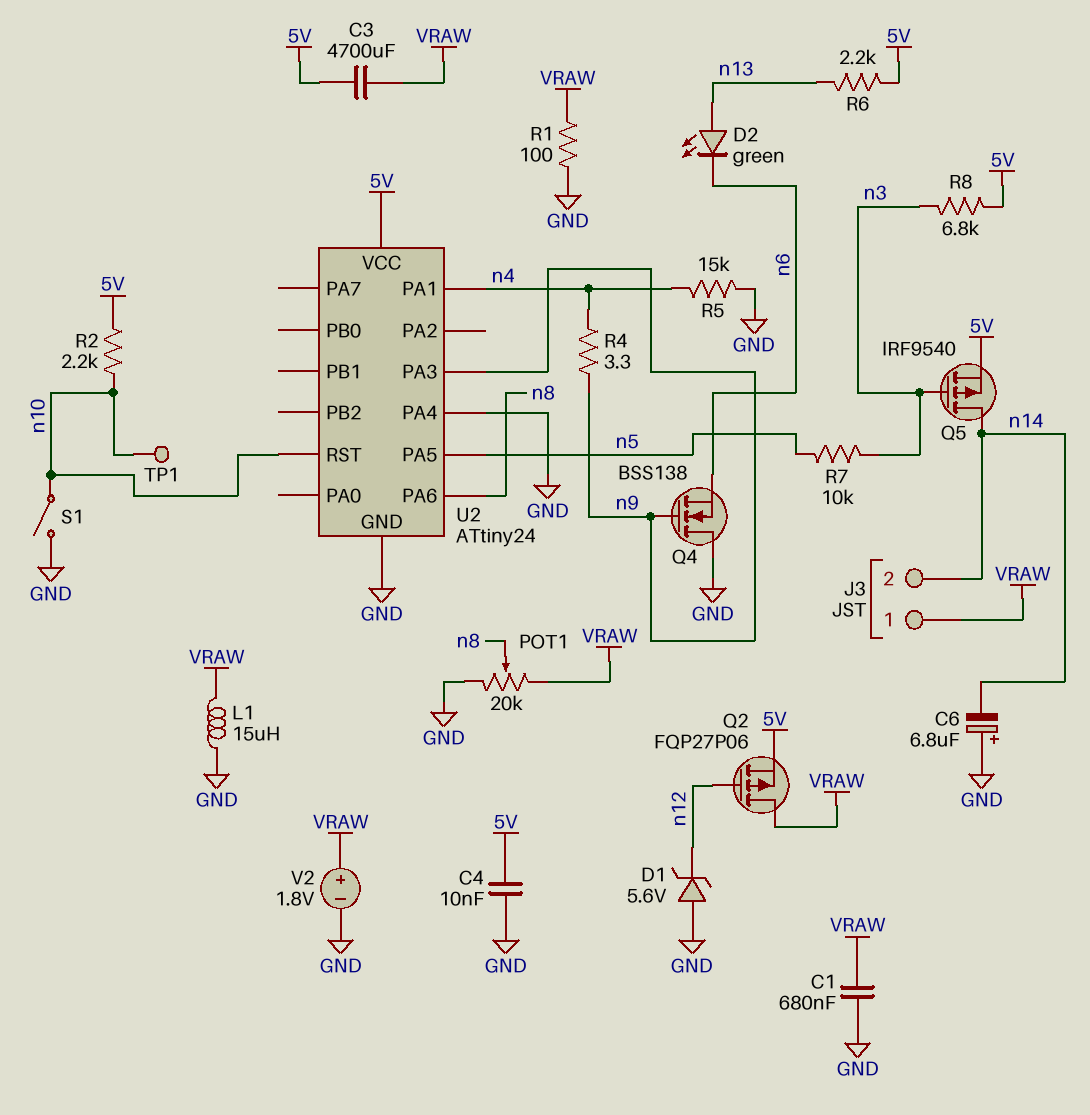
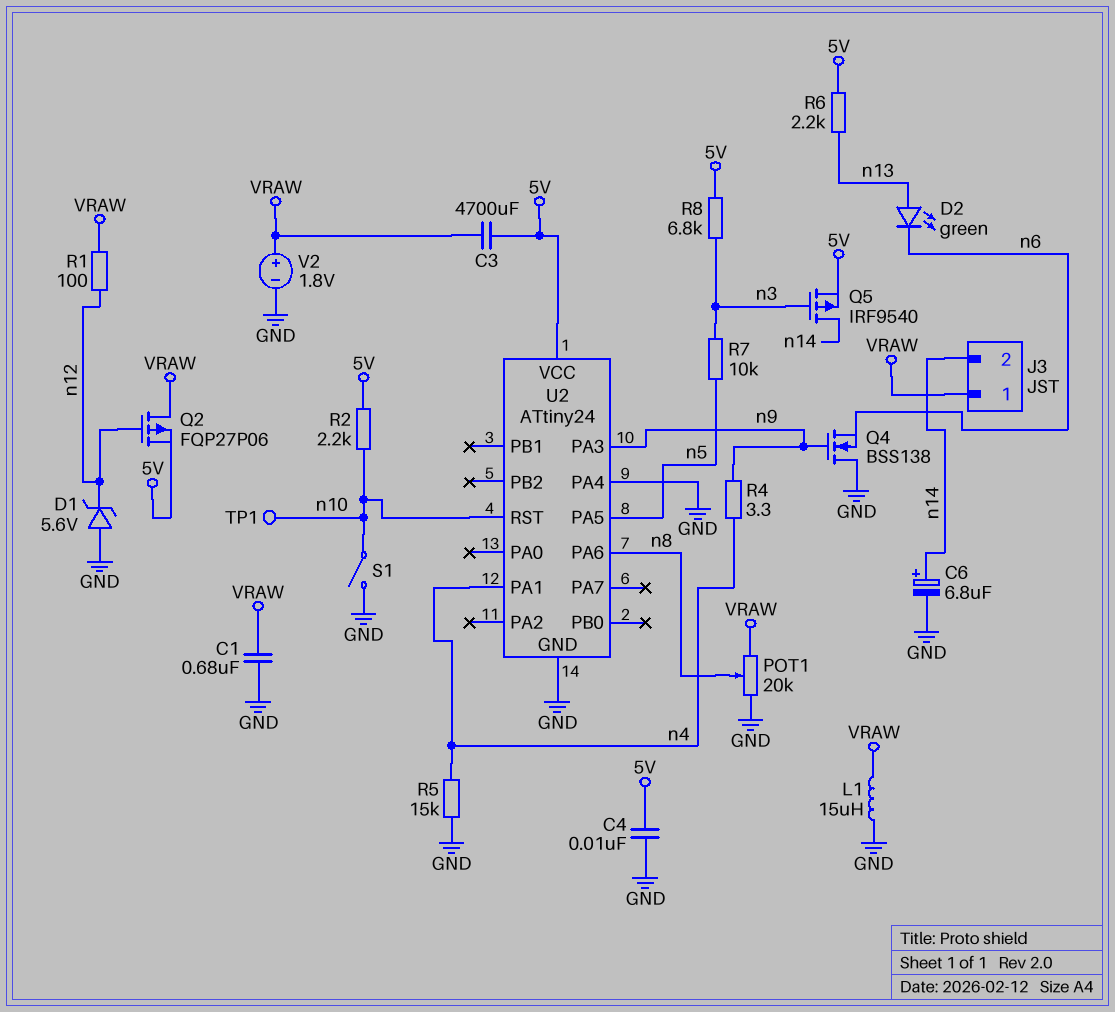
C6: 6.8uF (plus GND, minus n14) -> 6.8uF (plus n14, minus GND)
R1: 100 (GND, VRAW) -> 100 (VRAW, n12)

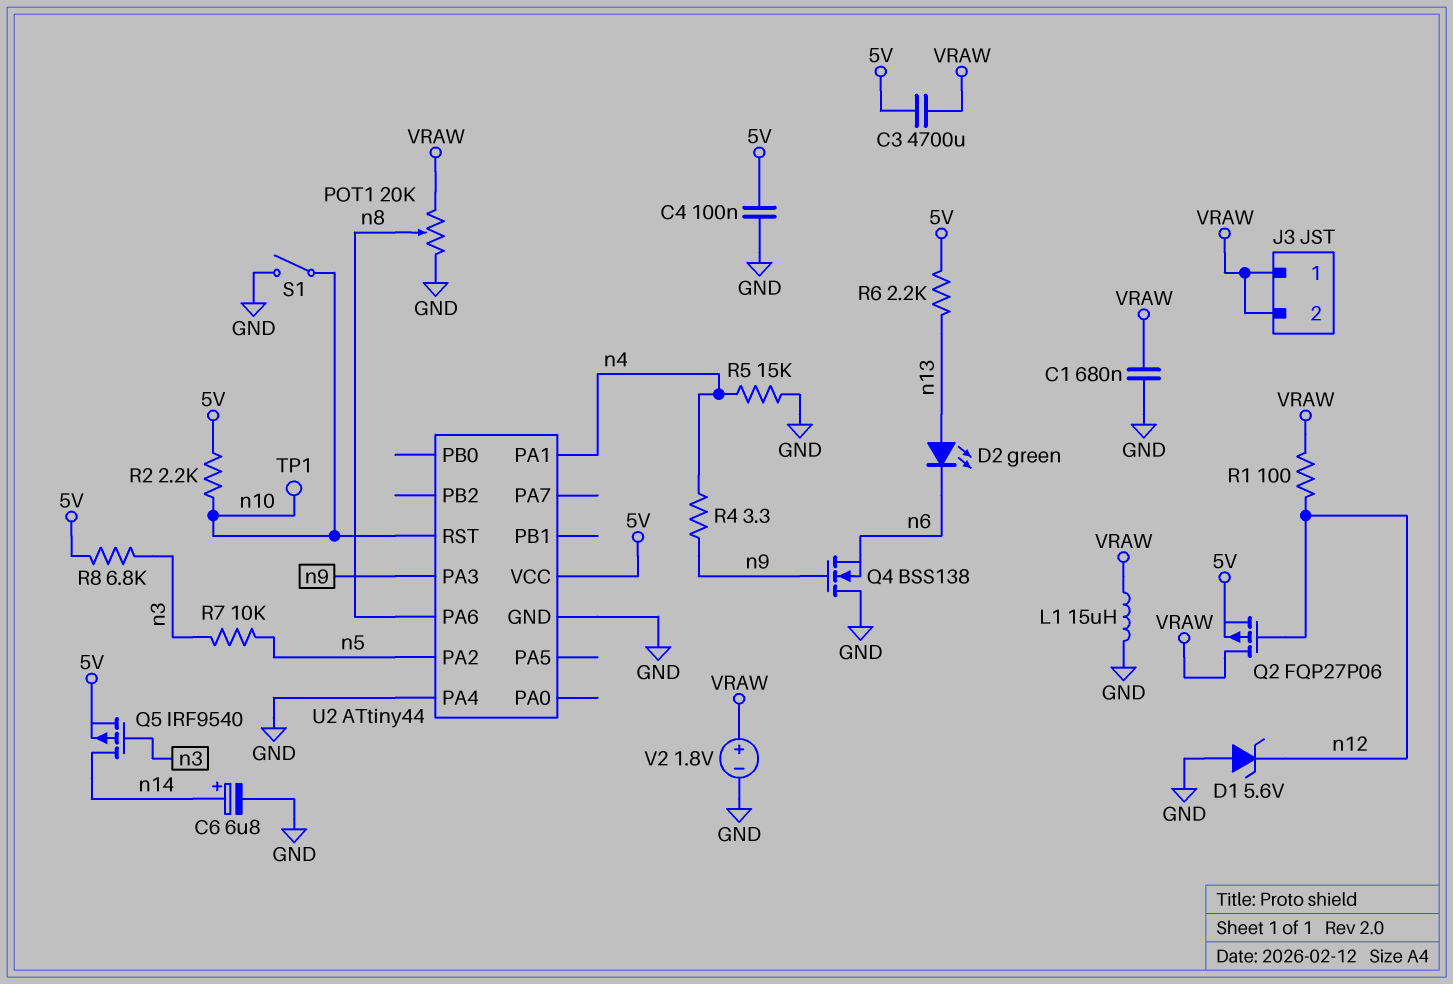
C4: 10nF (5V, GND) -> 100nF (5V, GND)
J3 pin 2: n14 -> VRAW
U2: ATtiny24 -> ATtiny44
U2 pin PA2: none -> n5
U2 pin PA5: n5 -> none

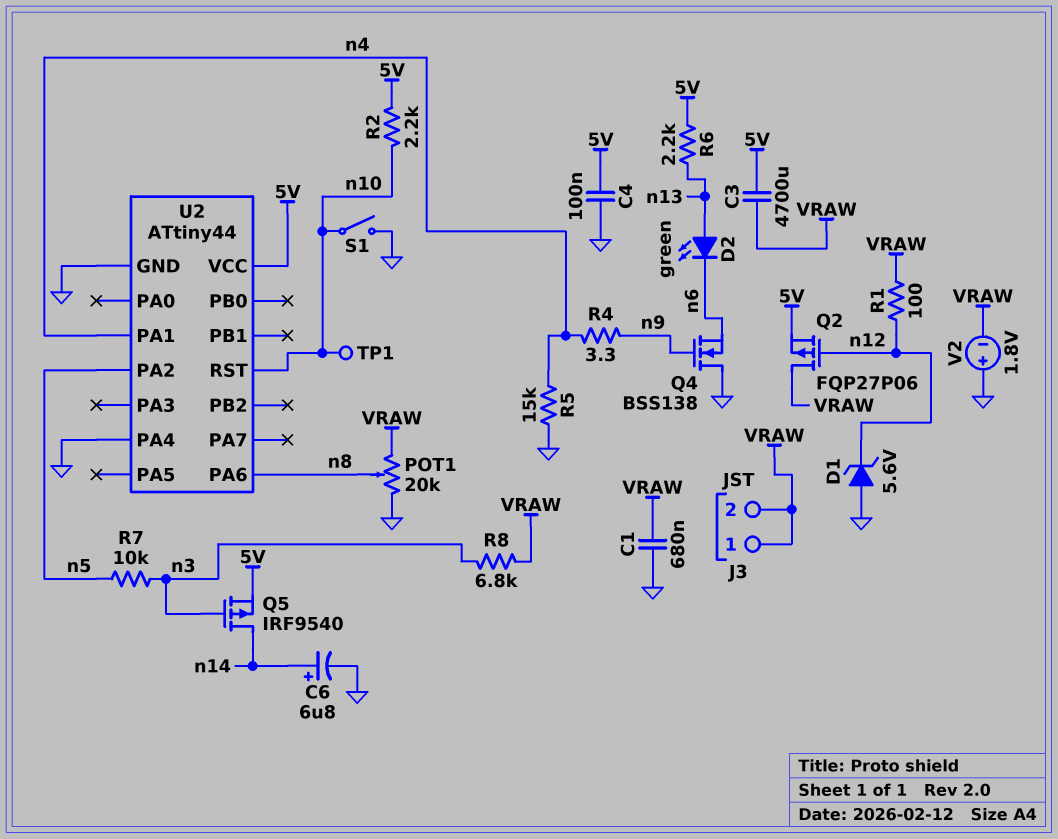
L1: 15uH (GND, VRAW) -> none
R8: 6.8k (5V, n3) -> 6.8k (VRAW, n3)
U2 pin PA3: n9 -> none
V2: 1.8V (plus VRAW, minus GND) -> 1.8V (plus GND, minus VRAW)

